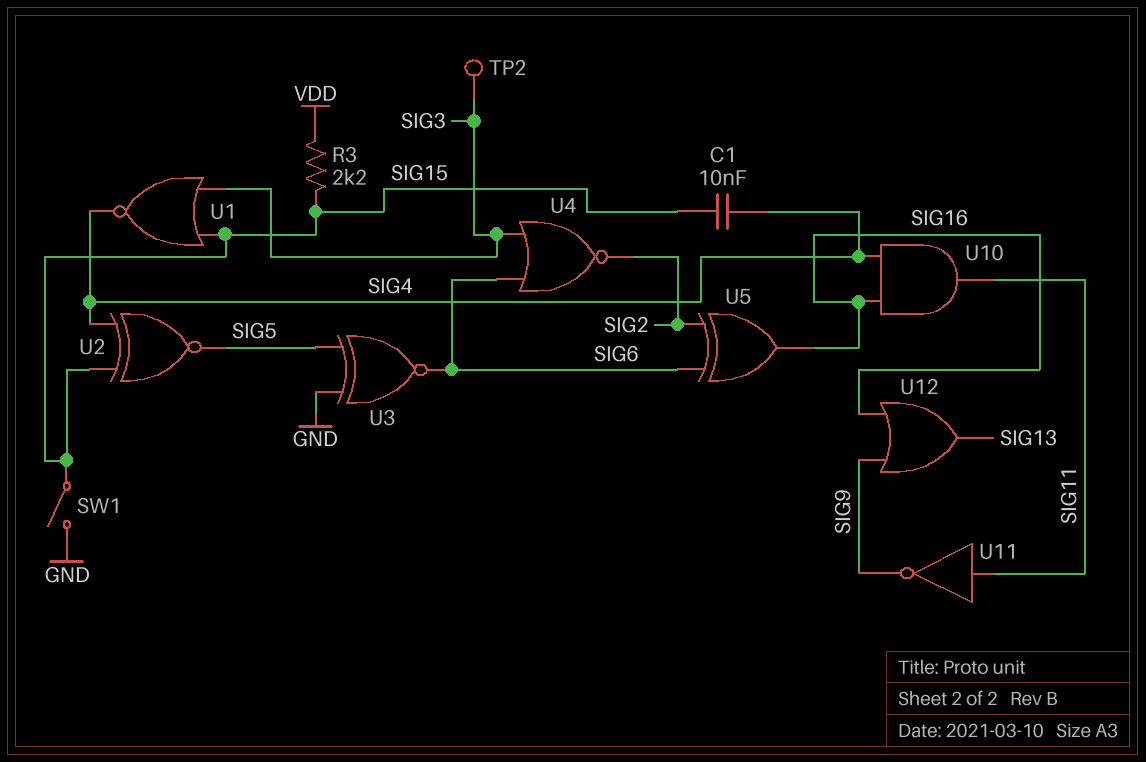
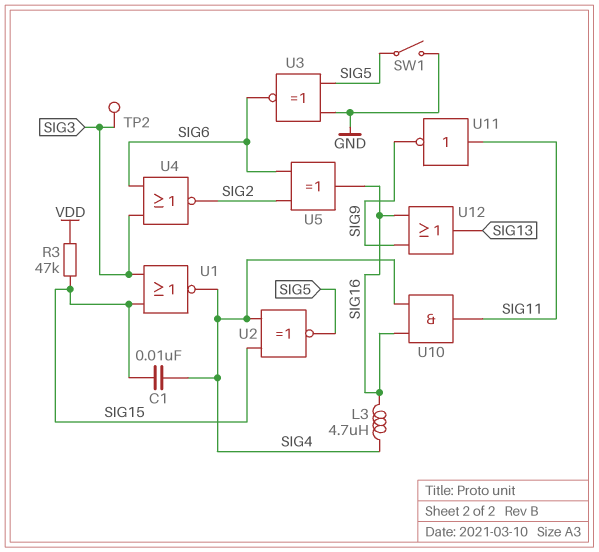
L3: none -> 4.7uH (SIG4, SIG16)
R3: 2.2k (SIG15, VDD) -> 47k (SIG15, VDD)
SW1: switch (GND, SIG15) -> switch (GND, SIG5)

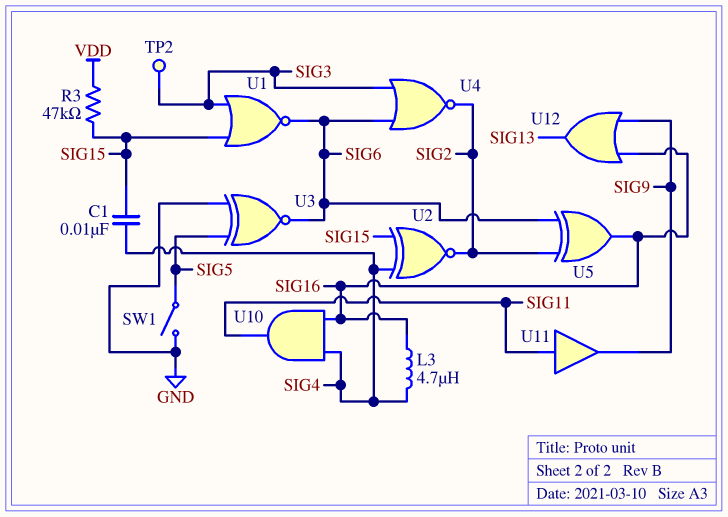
U1: NOR (in SIG3, in SIG15, out SIG4) -> NOR (in SIG3, in SIG15, out SIG6)
U2: XNOR (in SIG4, in SIG15, out SIG5) -> XNOR (in SIG4, in SIG15, out SIG2)
U11: NOT (in SIG11, out SIG9) -> buffer (in SIG11, out SIG9)

